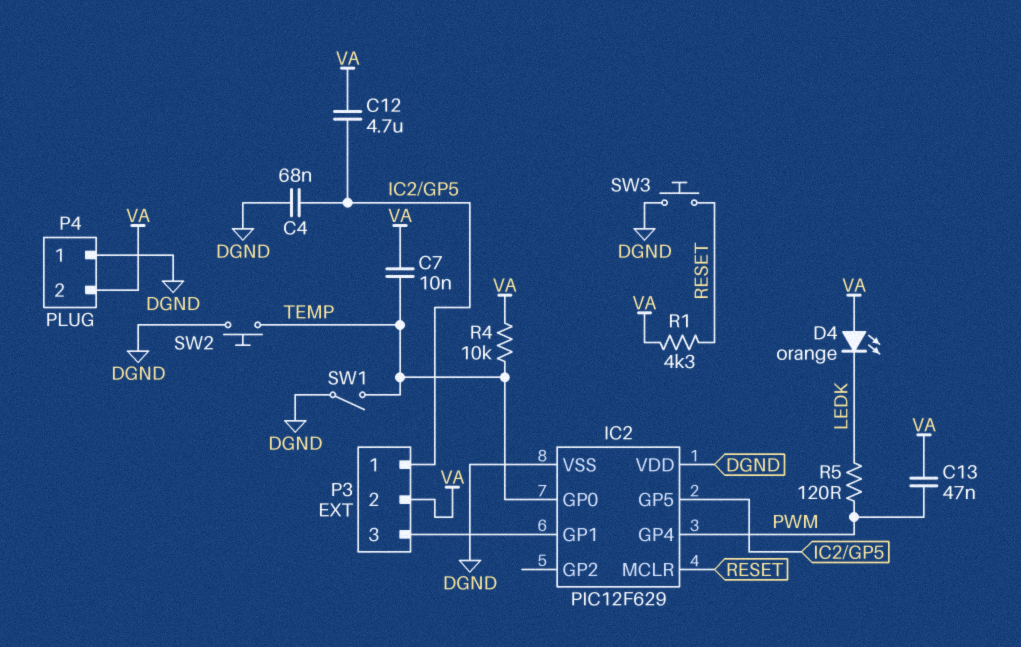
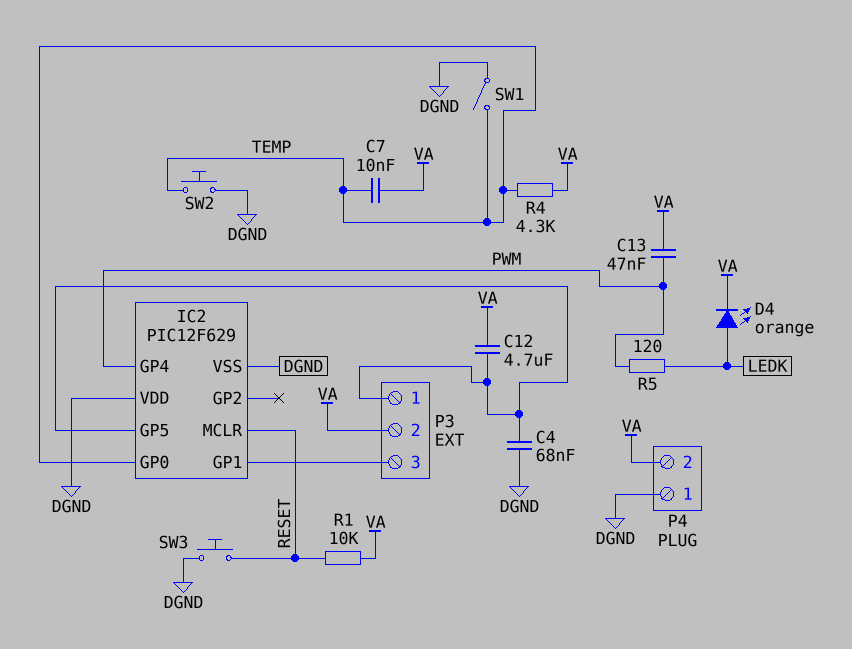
D4: LED orange (A VA, K LEDK) -> LED orange (A LEDK, K VA)
R1: 4.3k (RESET, VA) -> 10k (RESET, VA)
R4: 10k (TEMP, VA) -> 4.3k (TEMP, VA)

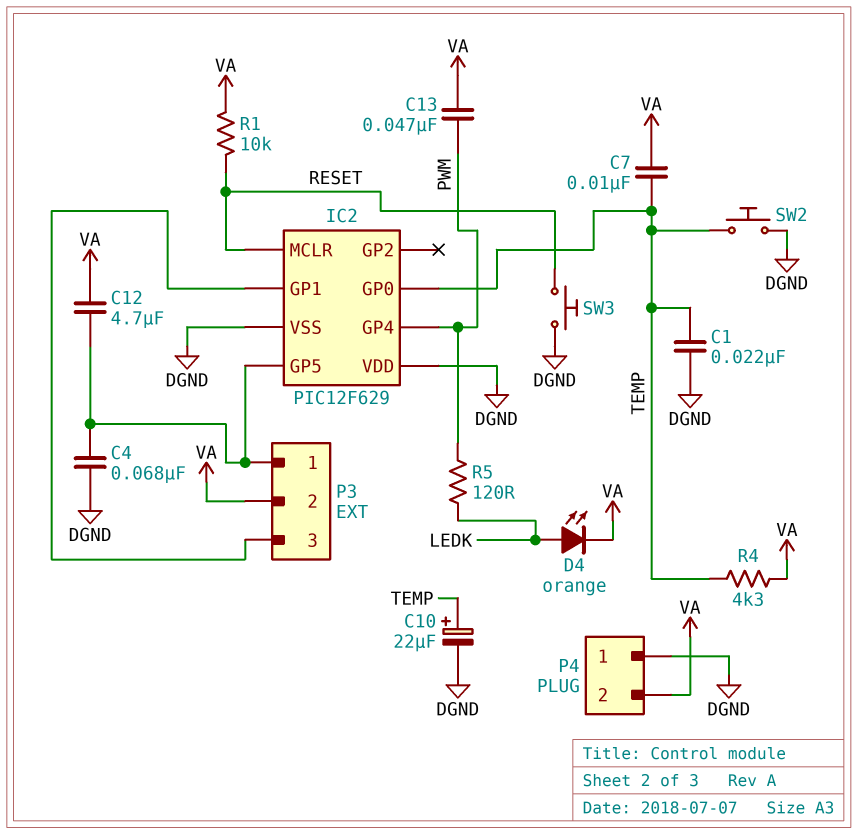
C1: none -> 22nF (DGND, TEMP)
C10: none -> 22uF (plus TEMP, minus DGND)
SW1: switch (DGND, TEMP) -> none

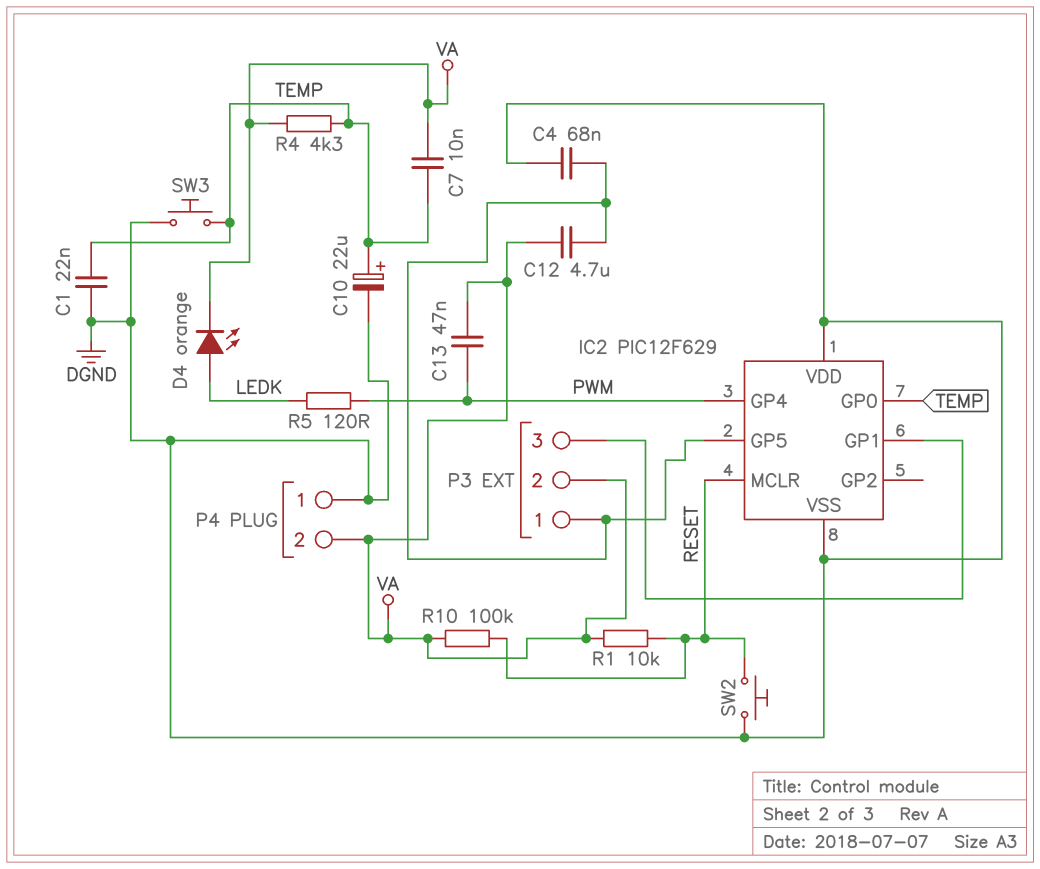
R10: none -> 100k (RESET, VA)
SW2: button (DGND, TEMP) -> button (DGND, RESET)
SW3: button (DGND, RESET) -> button (DGND, TEMP)

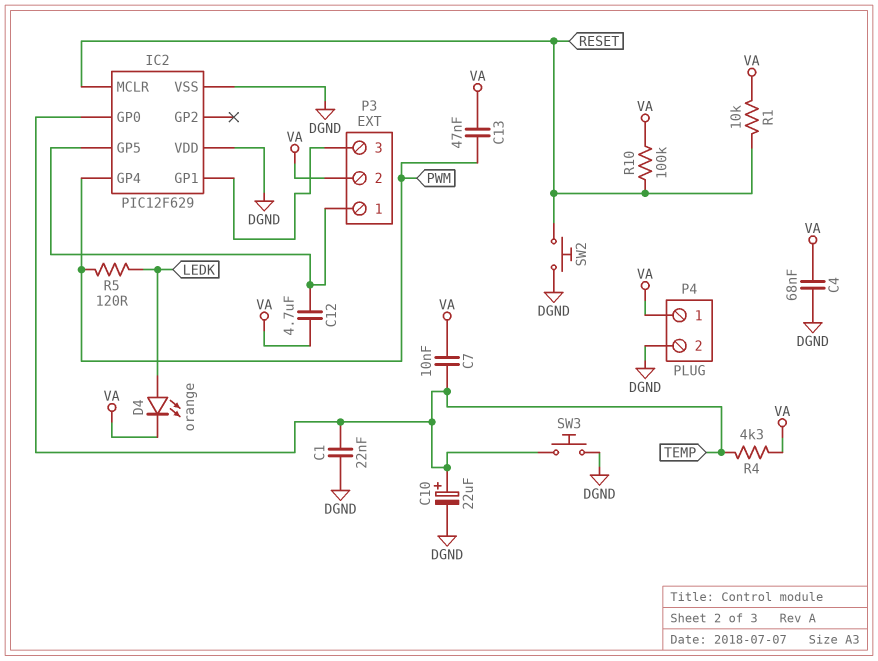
C4: 68nF (DGND, IC2/GP5) -> 68nF (DGND, VA)
P4 pin 1: DGND -> VA
P4 pin 2: VA -> DGND

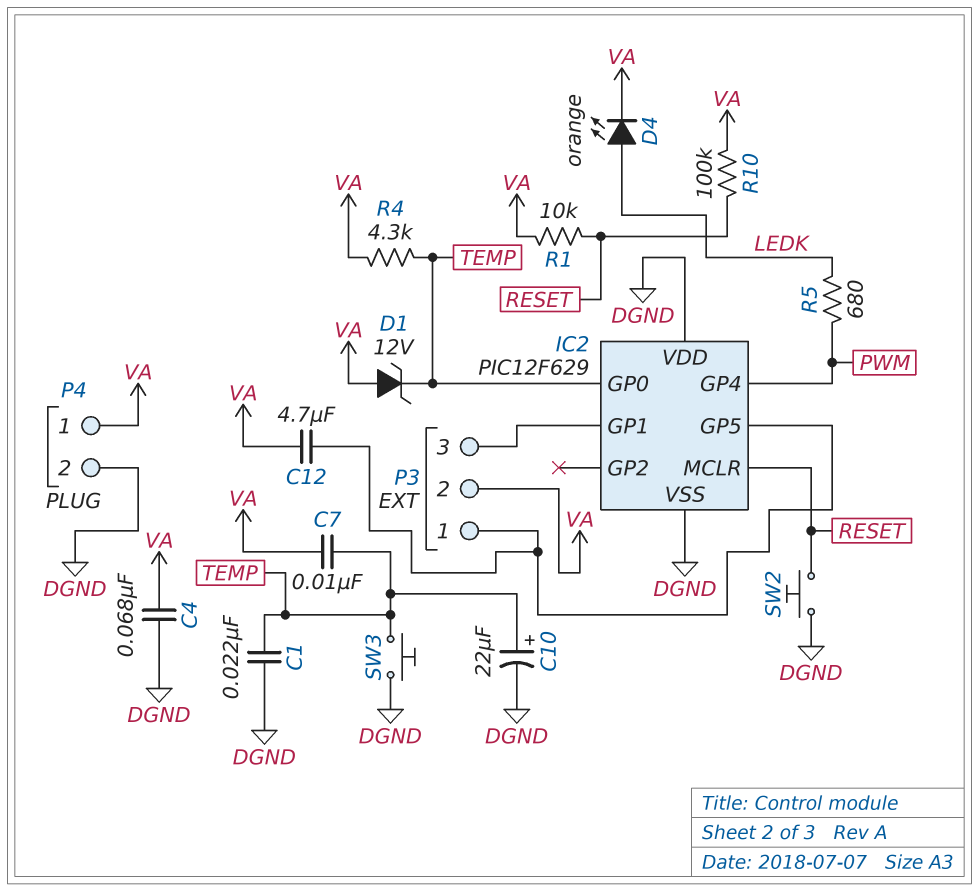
C13: 47nF (PWM, VA) -> none
D1: none -> zener 12V (A VA, K TEMP)
R5: 120 (LEDK, PWM) -> 680 (LEDK, PWM)

